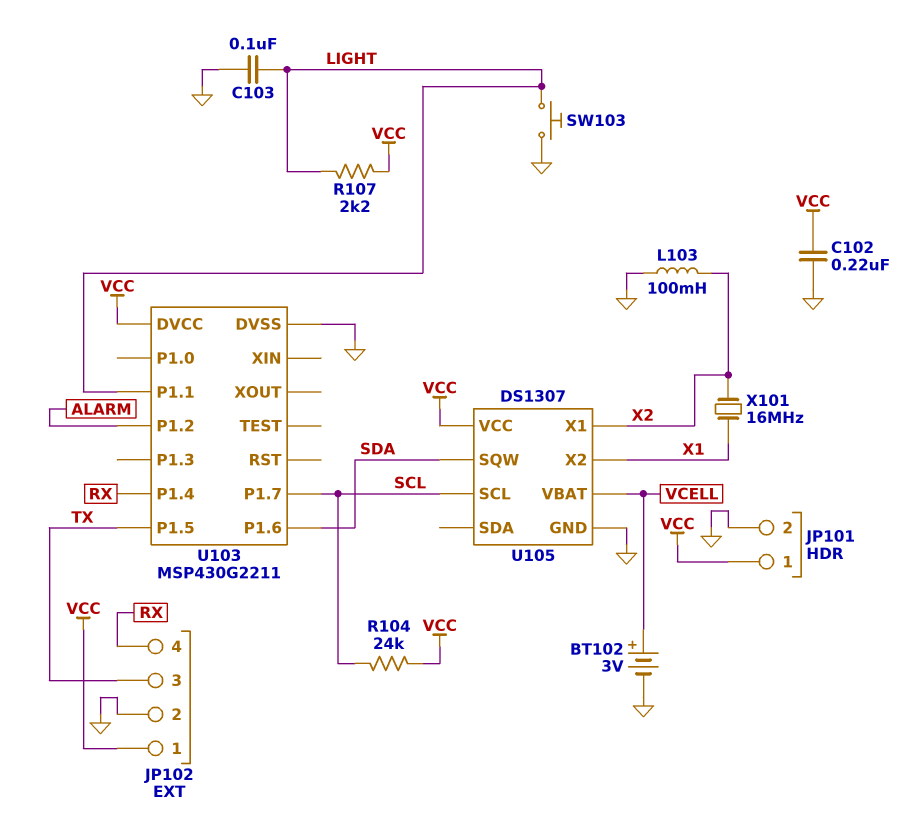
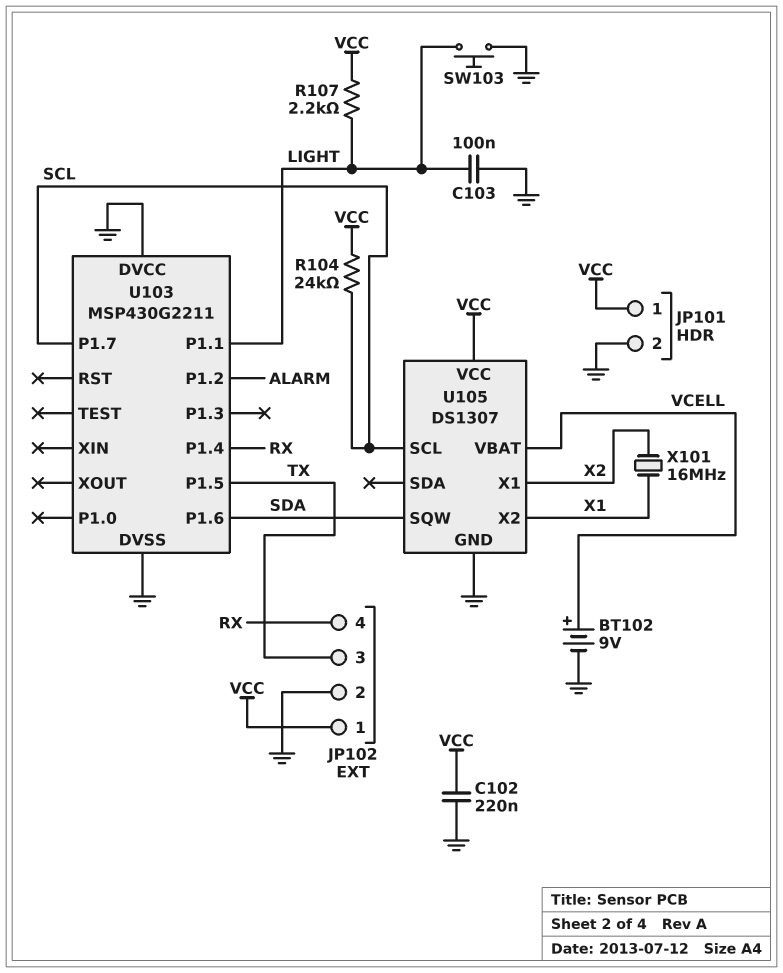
BT102: 3V (plus VCELL, minus GND) -> 9V (plus VCELL, minus GND)
L103: 100mH (GND, X2) -> none
U103 pin DVCC: VCC -> GND

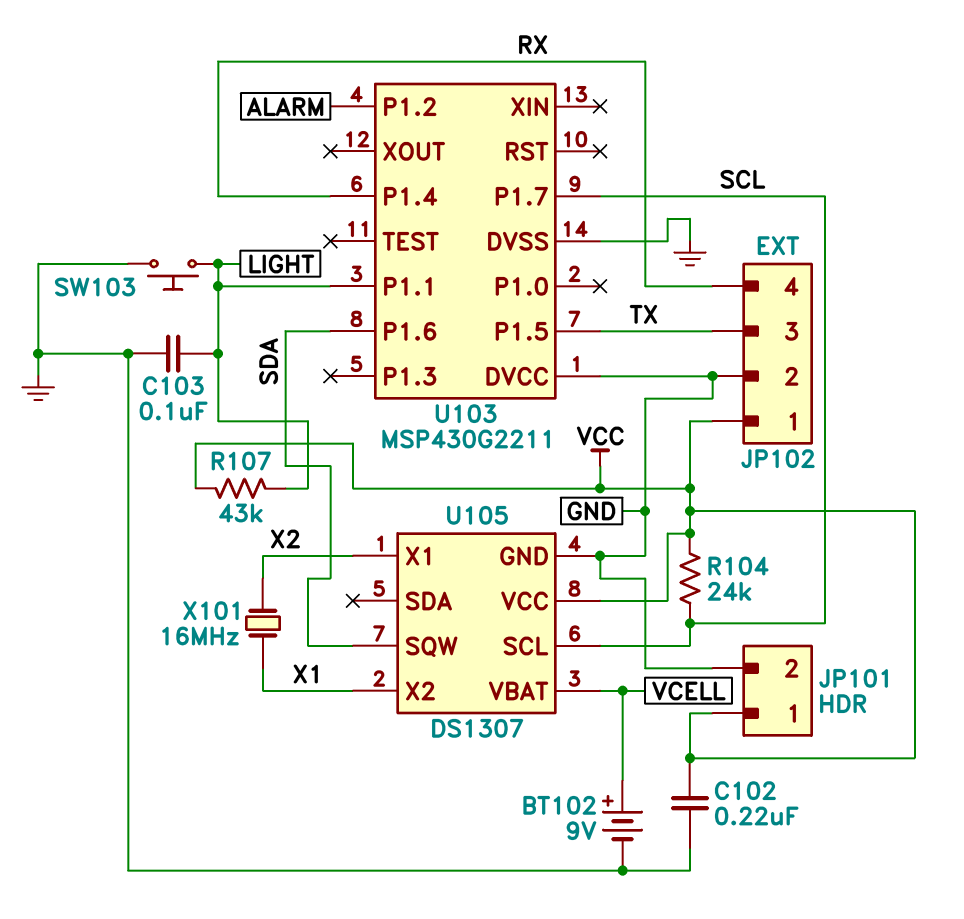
R107: 2.2k (LIGHT, VCC) -> 43k (LIGHT, VCC)

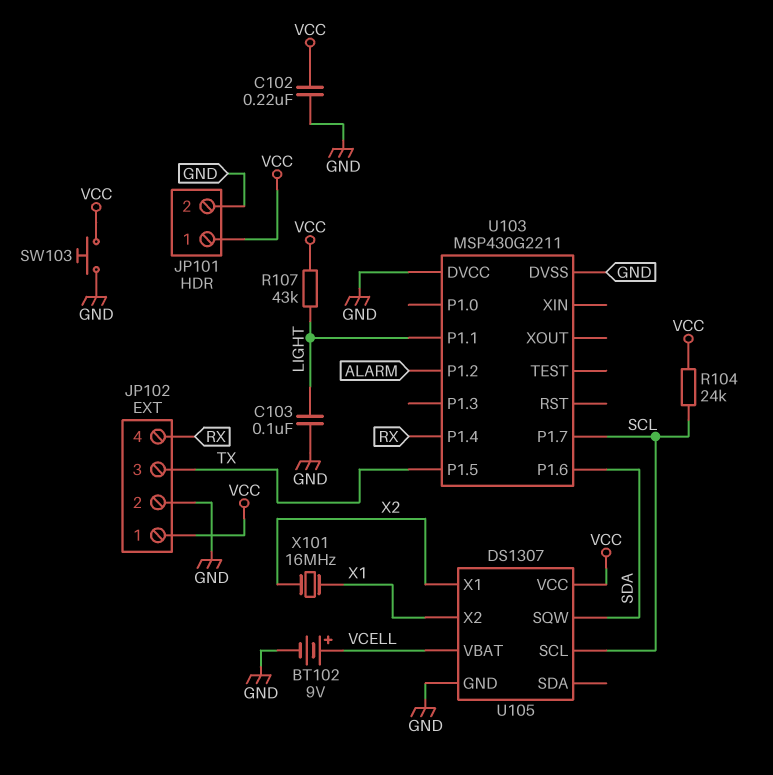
SW103: button (GND, LIGHT) -> button (GND, VCC)

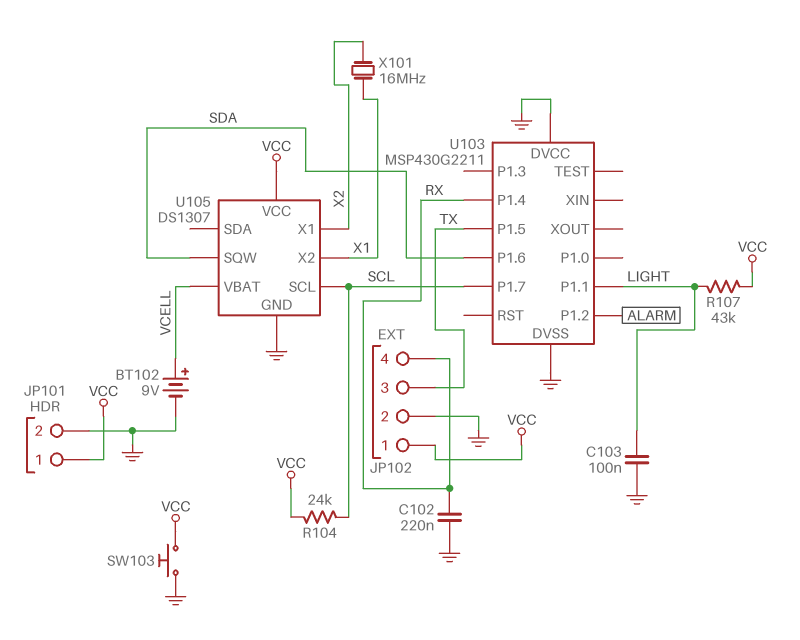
C102: 220nF (GND, VCC) -> 220nF (GND, RX)

